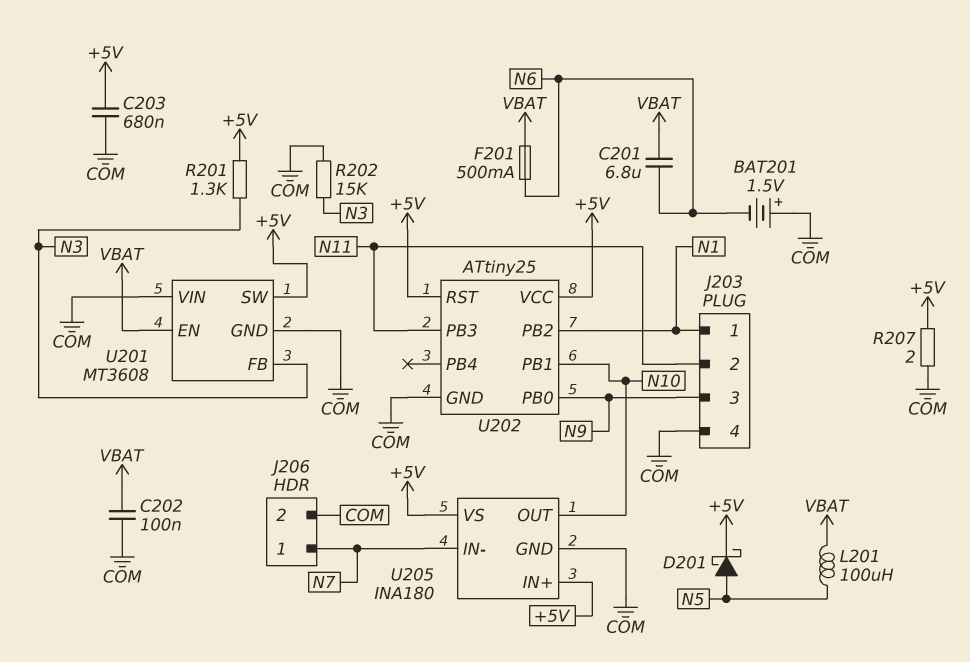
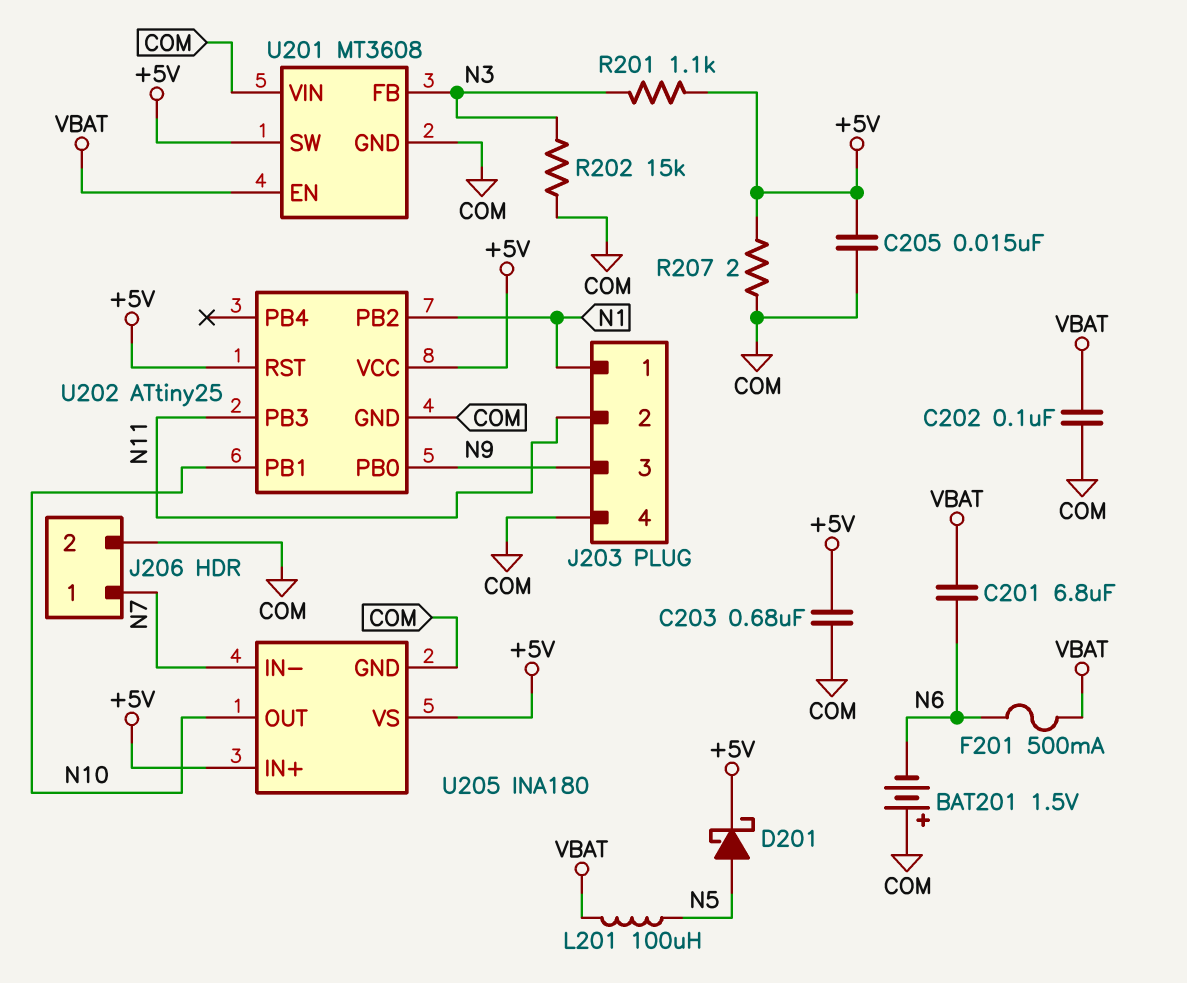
C205: none -> 15nF (+5V, COM)
R201: 1.3k (+5V, N3) -> 1.1k (+5V, N3)

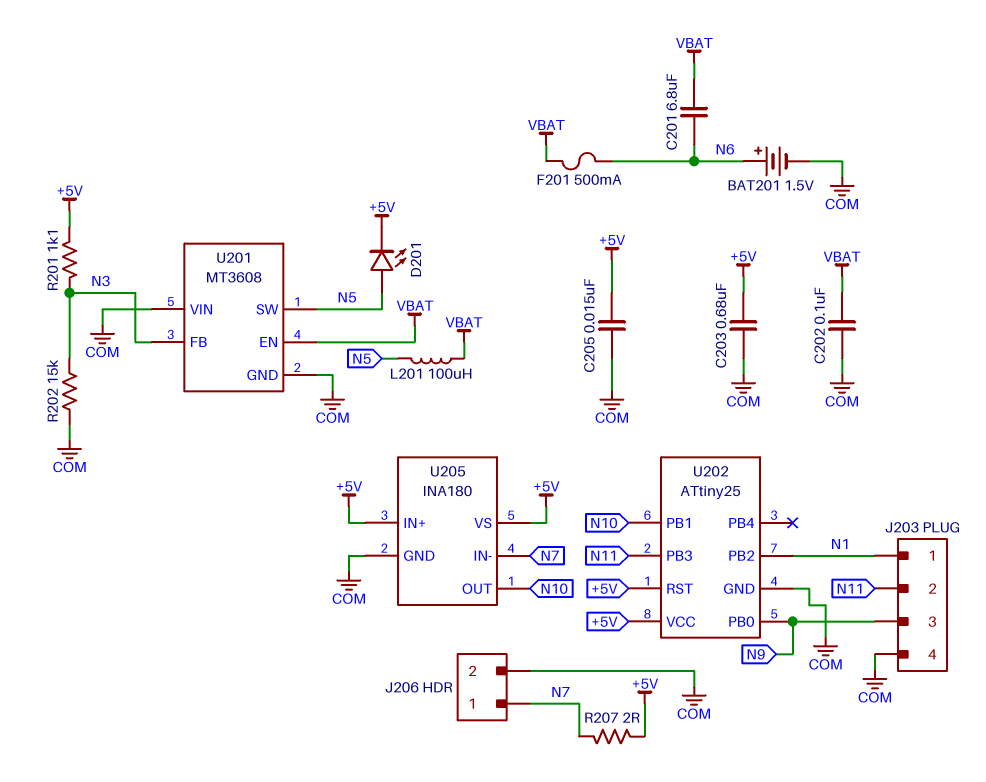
BAT201: 1.5V (plus COM, minus N6) -> 1.5V (plus N6, minus COM)
D201: schottky (A N5, K +5V) -> LED (A N5, K +5V)
R207: 2 (+5V, COM) -> 2 (+5V, N7)
U201 pin SW: +5V -> N5

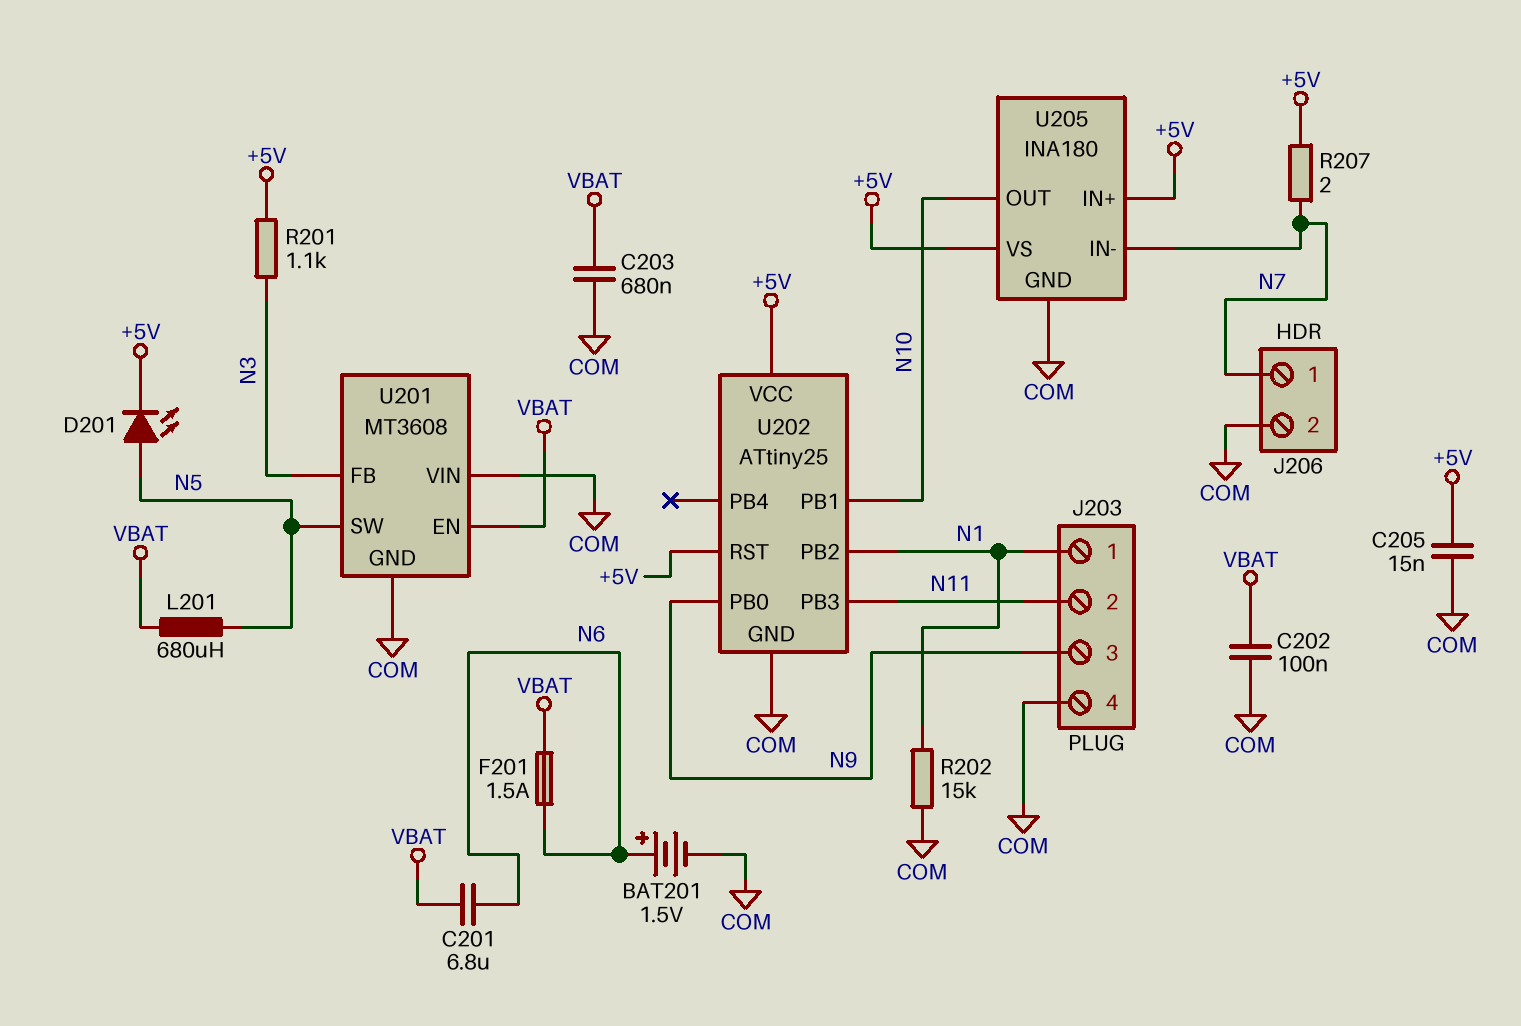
C203: 680nF (+5V, COM) -> 680nF (COM, VBAT)
F201: 500mA (N6, VBAT) -> 1.5A (N6, VBAT)
L201: 100uH (N5, VBAT) -> 680uH (N5, VBAT)
R202: 15k (COM, N3) -> 15k (COM, N1)

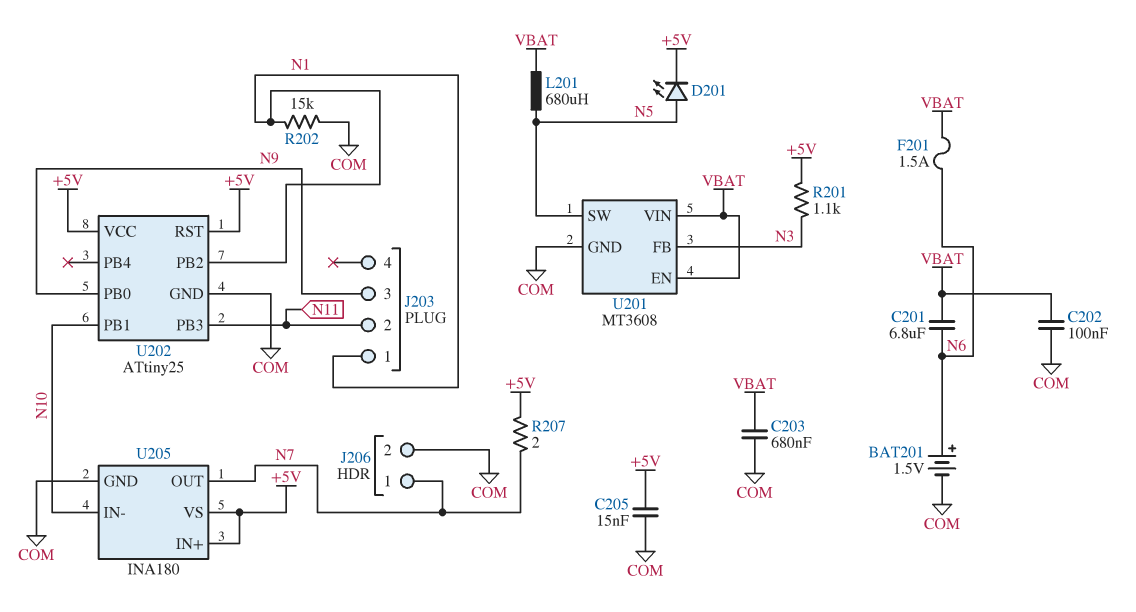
J203 pin 4: COM -> none
U201 pin VIN: COM -> VBAT
U205 pin IN-: N7 -> N10
U205 pin OUT: N10 -> N7

